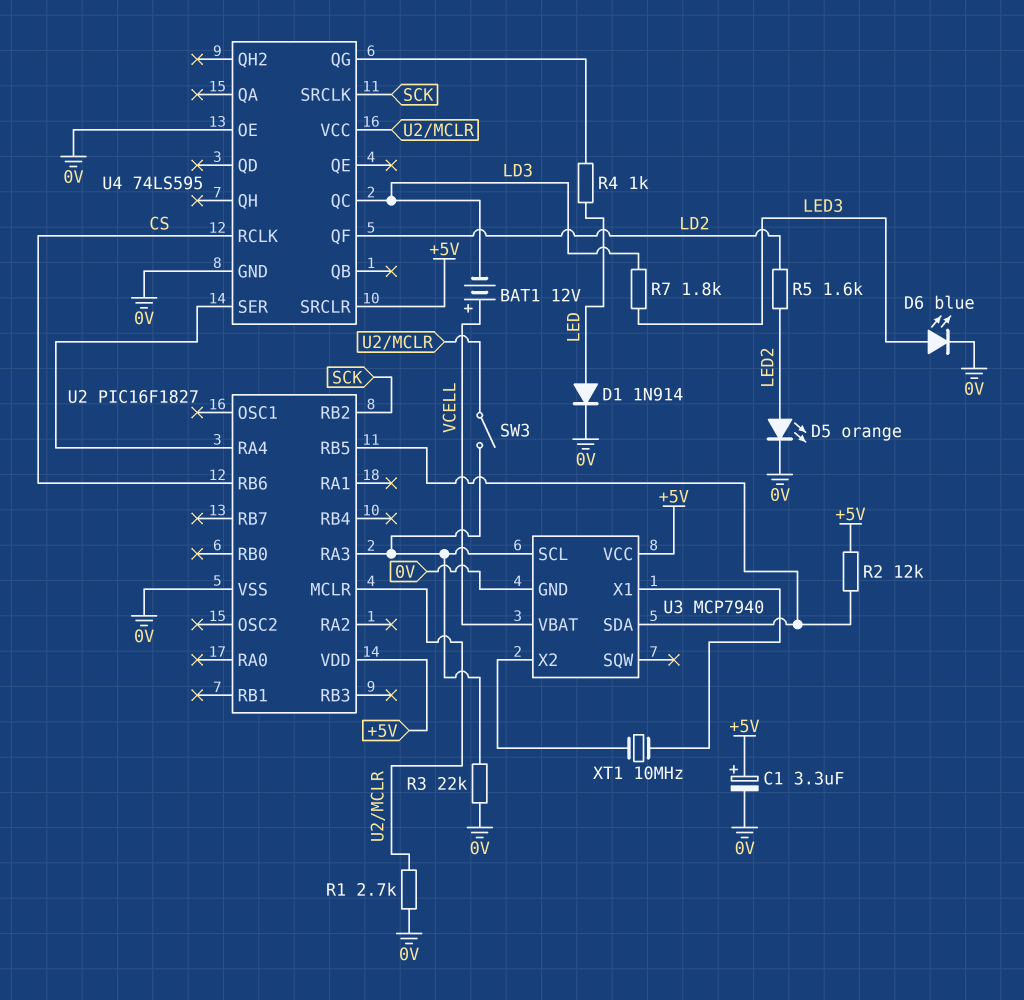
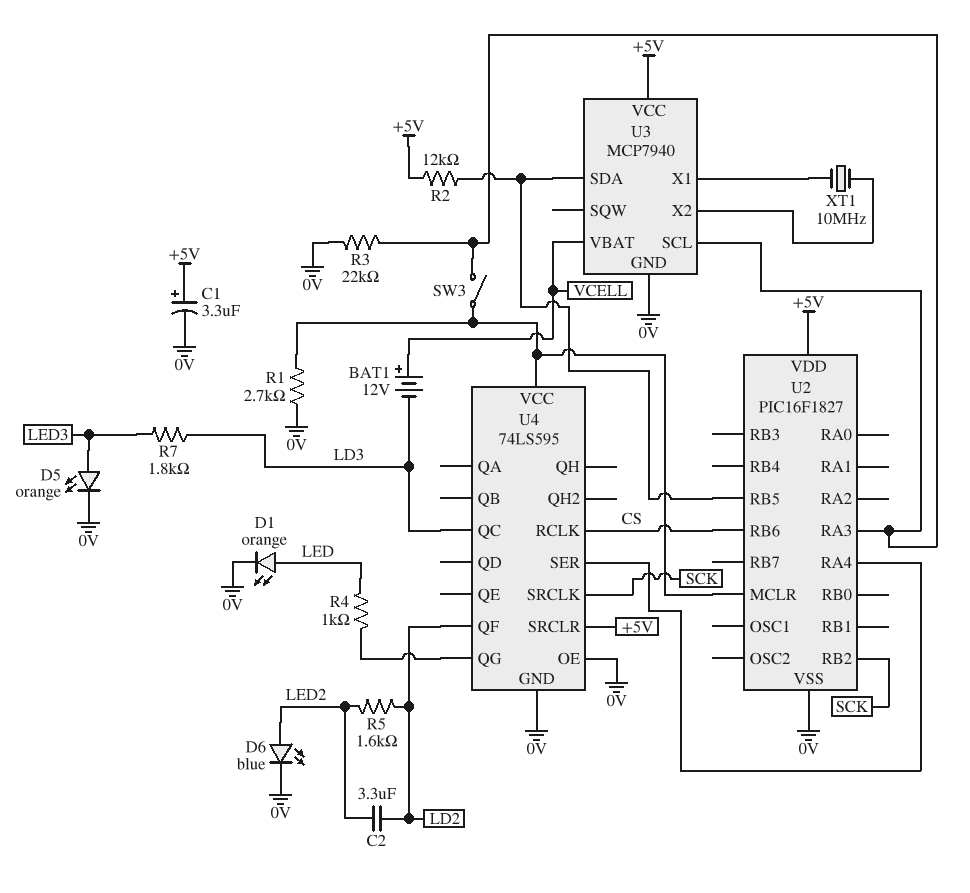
C2: none -> 3.3uF (LD2, LED2)
D1: diode 1N914 (A LED, K 0V) -> LED orange (A LED, K 0V)
D5: LED orange (A LED2, K 0V) -> LED orange (A LED3, K 0V)
D6: LED blue (A LED3, K 0V) -> LED blue (A LED2, K 0V)

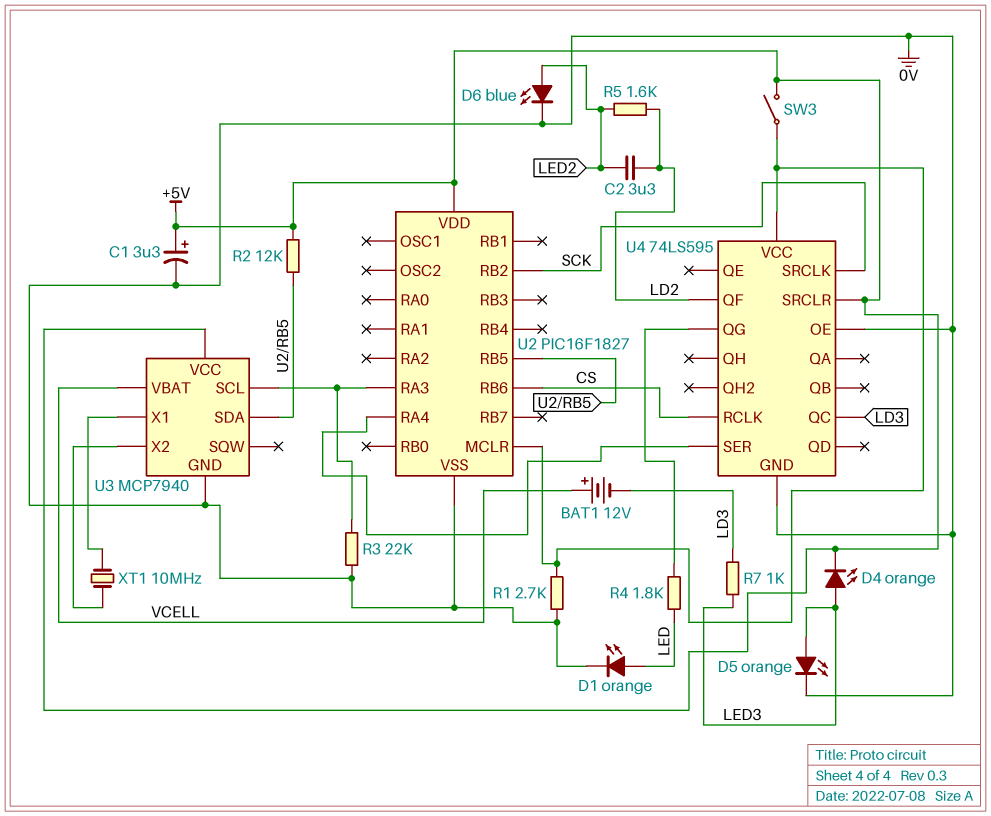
D4: none -> LED orange (A LED3, K +5V)
R4: 1k (LED, U4/QG) -> 1.8k (LED, U4/QG)
R7: 1.8k (LD3, LED3) -> 1k (LD3, LED3)
SW3: switch (U2/MCLR, U2/RA3) -> switch (+5V, U2/MCLR)

